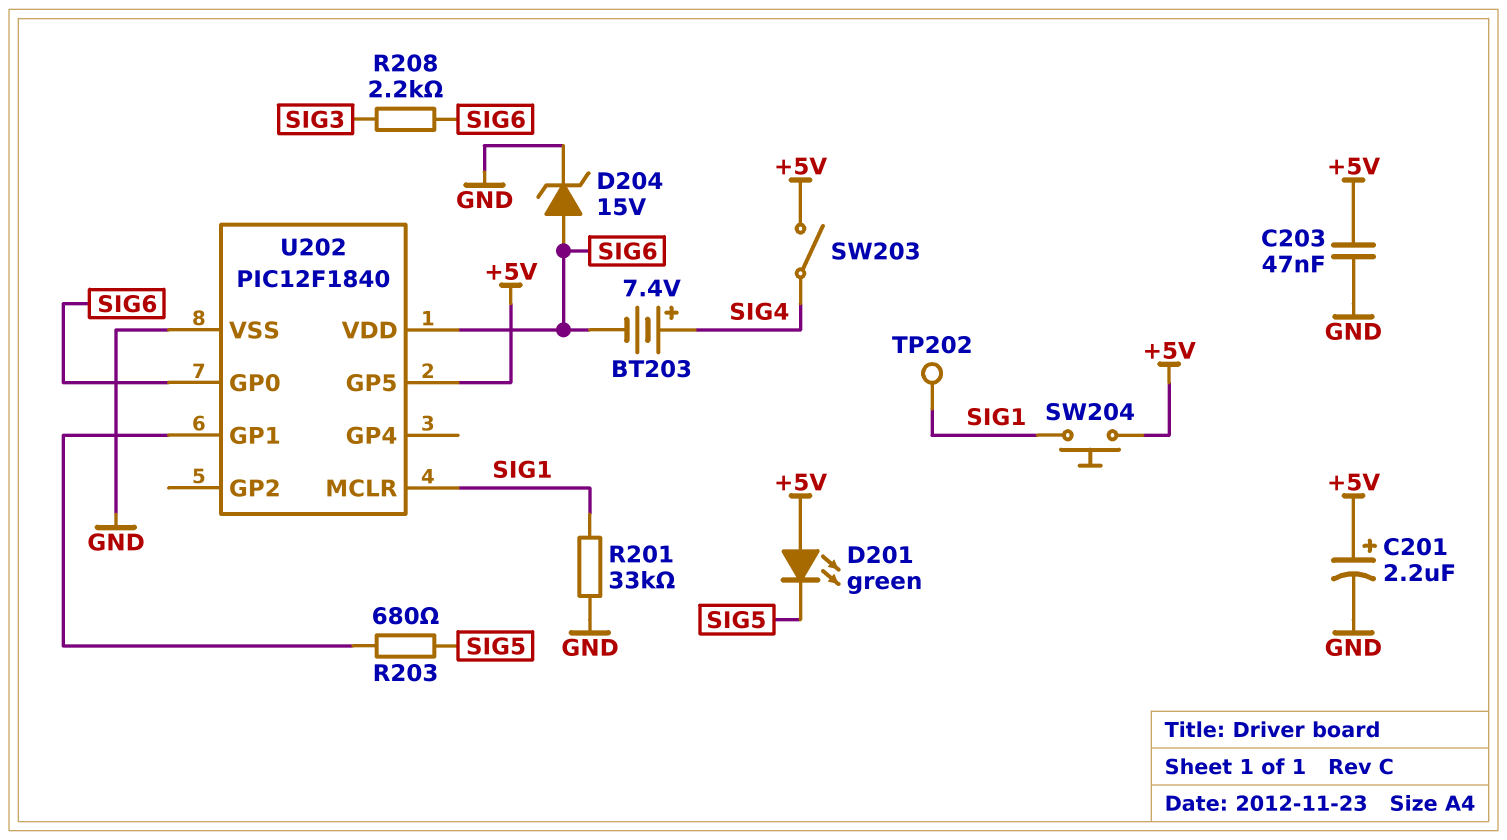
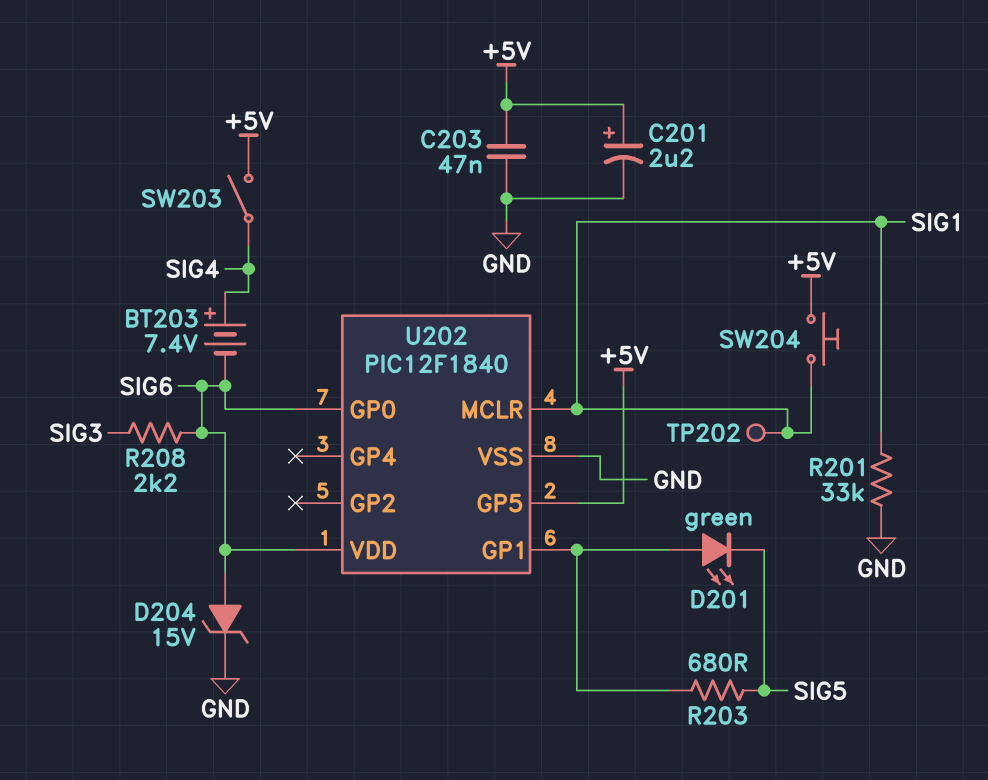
D201: LED green (A +5V, K SIG5) -> LED green (A U202/GP1, K SIG5)

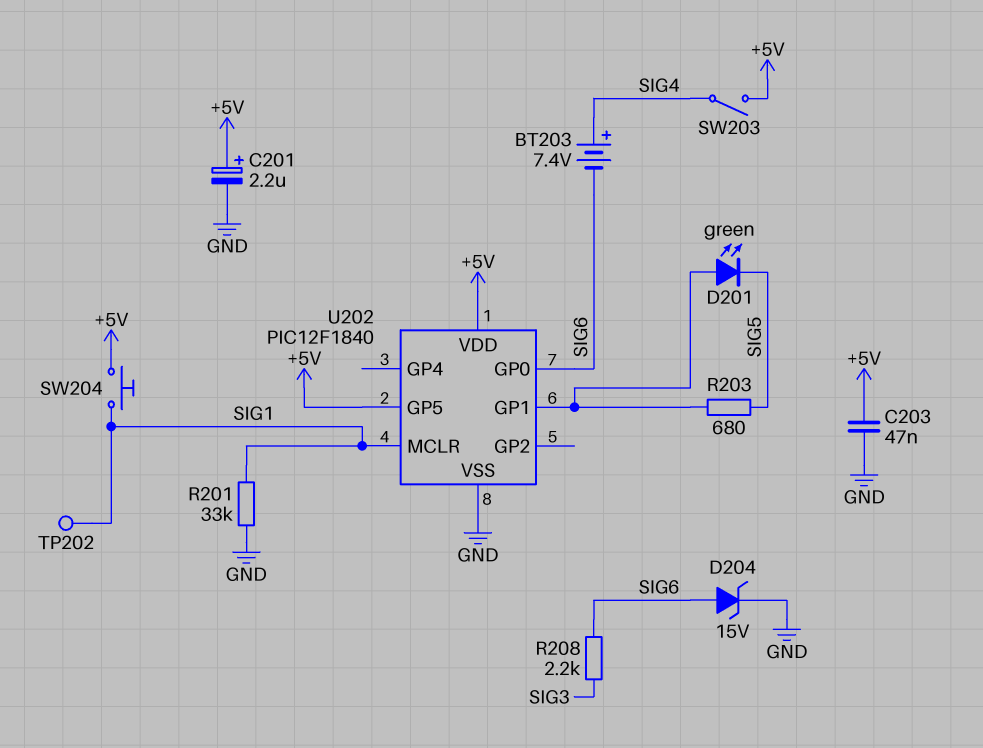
U202 pin VDD: SIG6 -> +5V

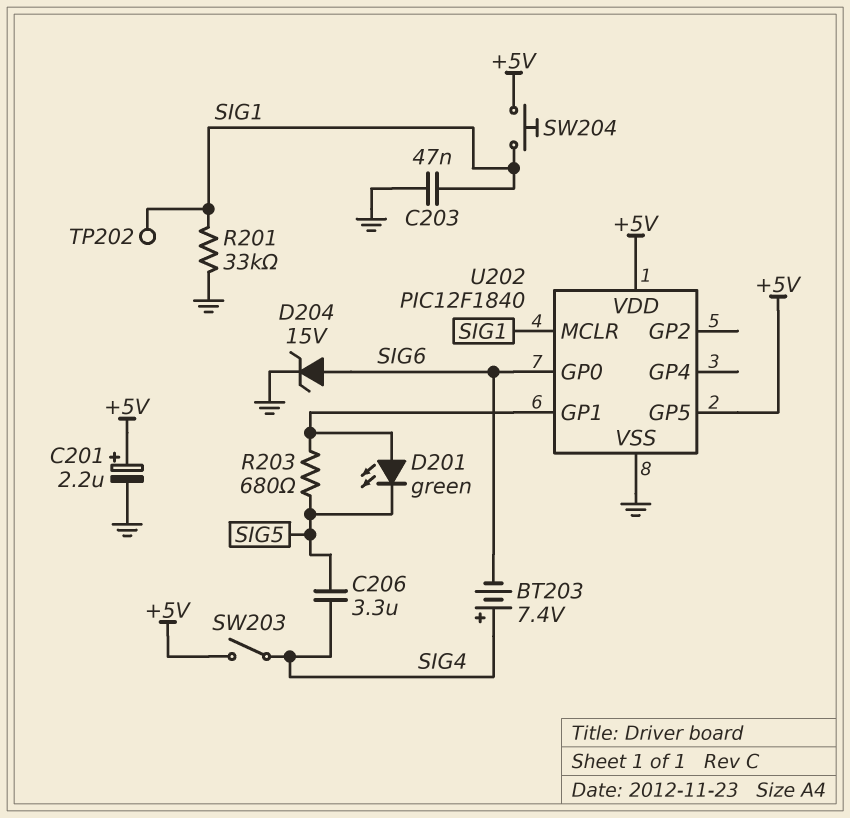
C203: 47nF (+5V, GND) -> 47nF (GND, SIG1)
C206: none -> 3.3uF (SIG4, SIG5)
R208: 2.2k (SIG3, SIG6) -> none

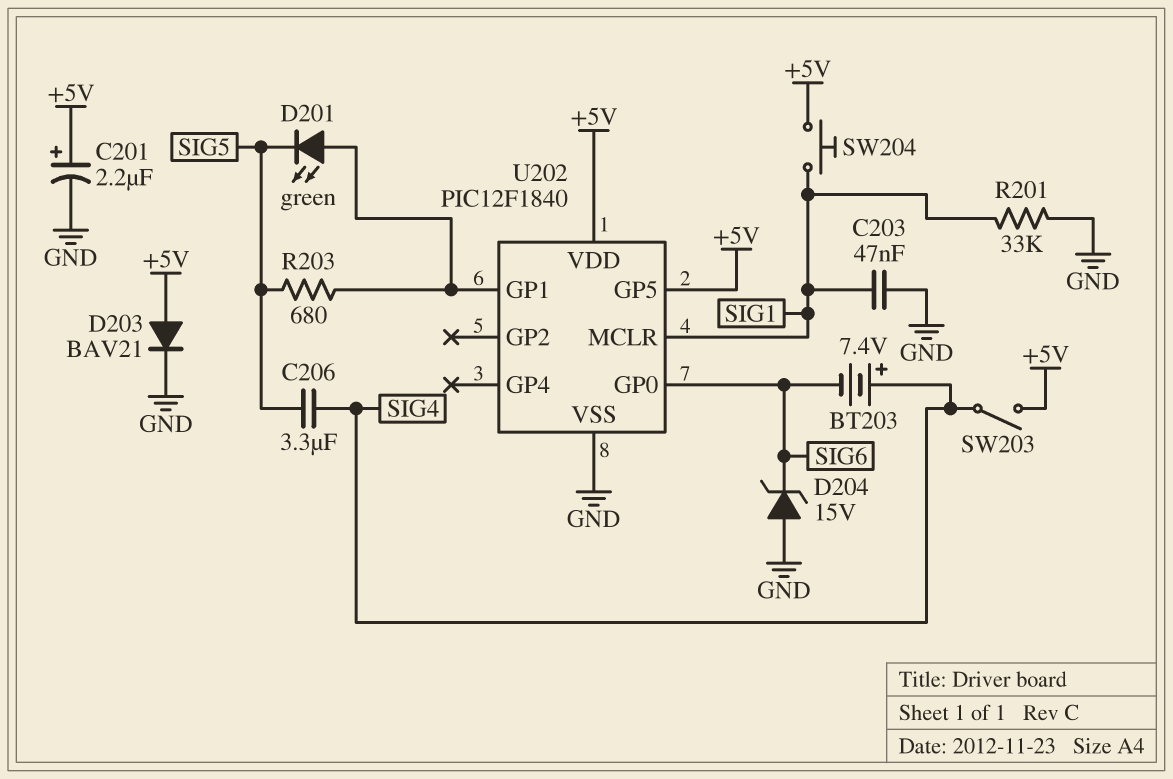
D203: none -> diode BAV21 (A +5V, K GND)
D204: zener 15V (A SIG6, K GND) -> zener 15V (A GND, K SIG6)
TP202: test point (SIG1) -> none

